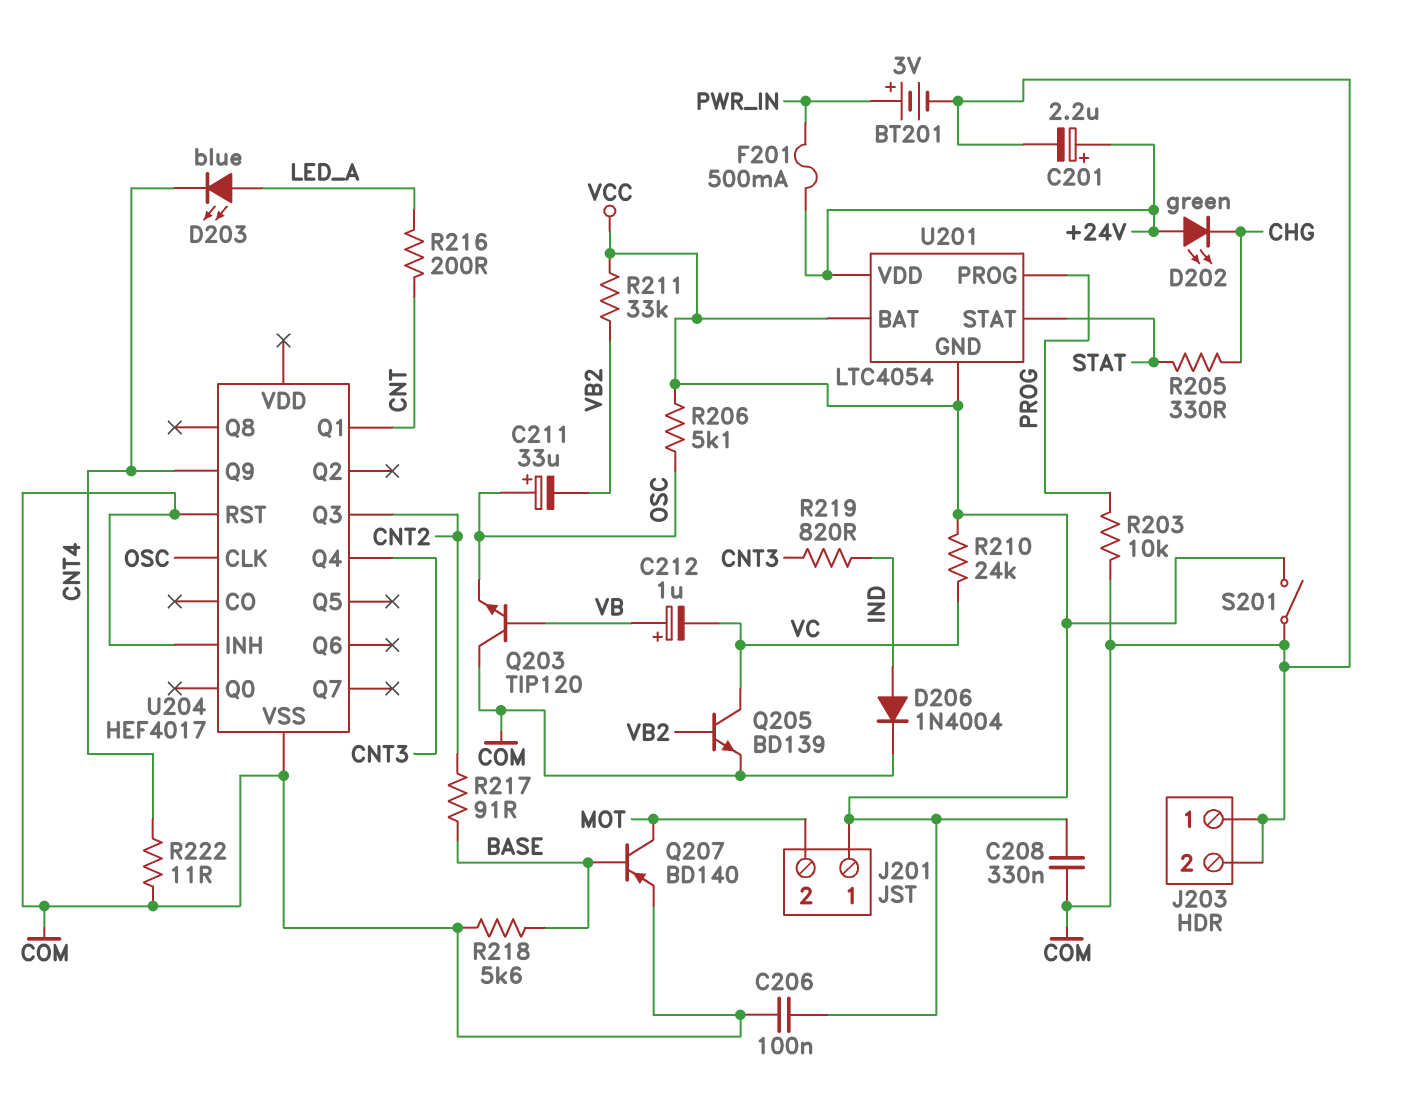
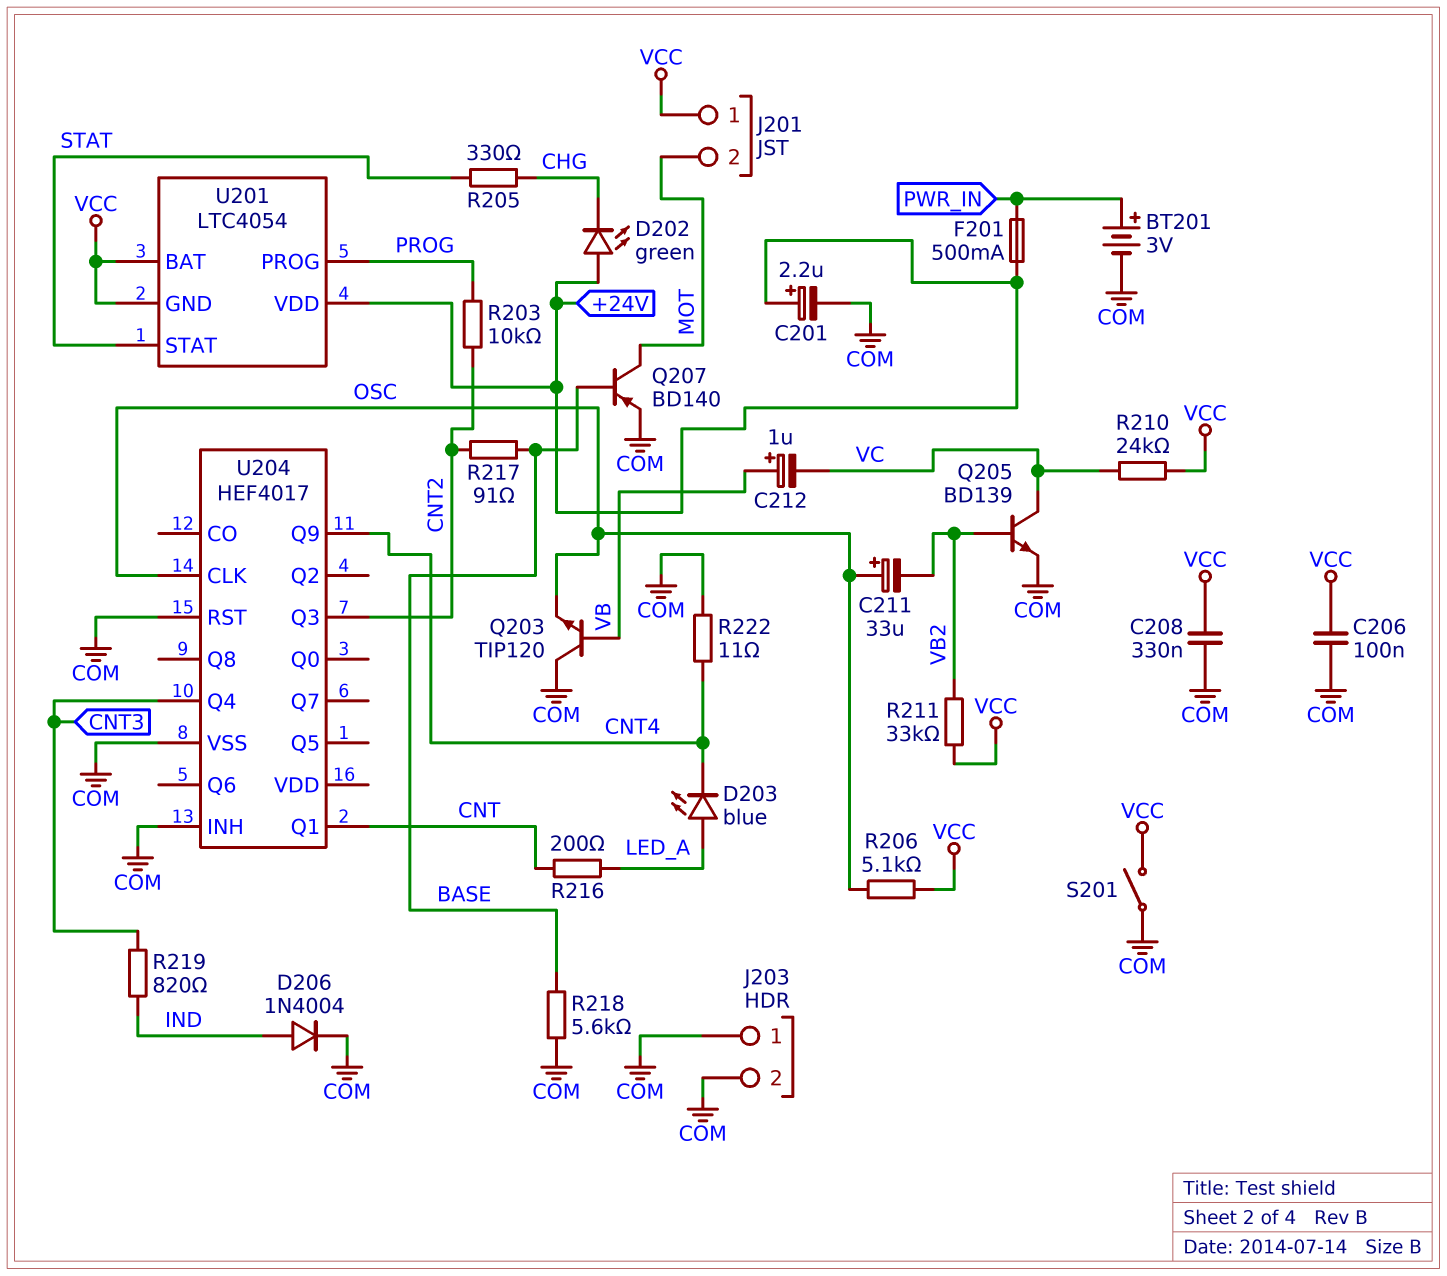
R203: 10k (COM, PROG) -> 10k (CNT2, PROG)

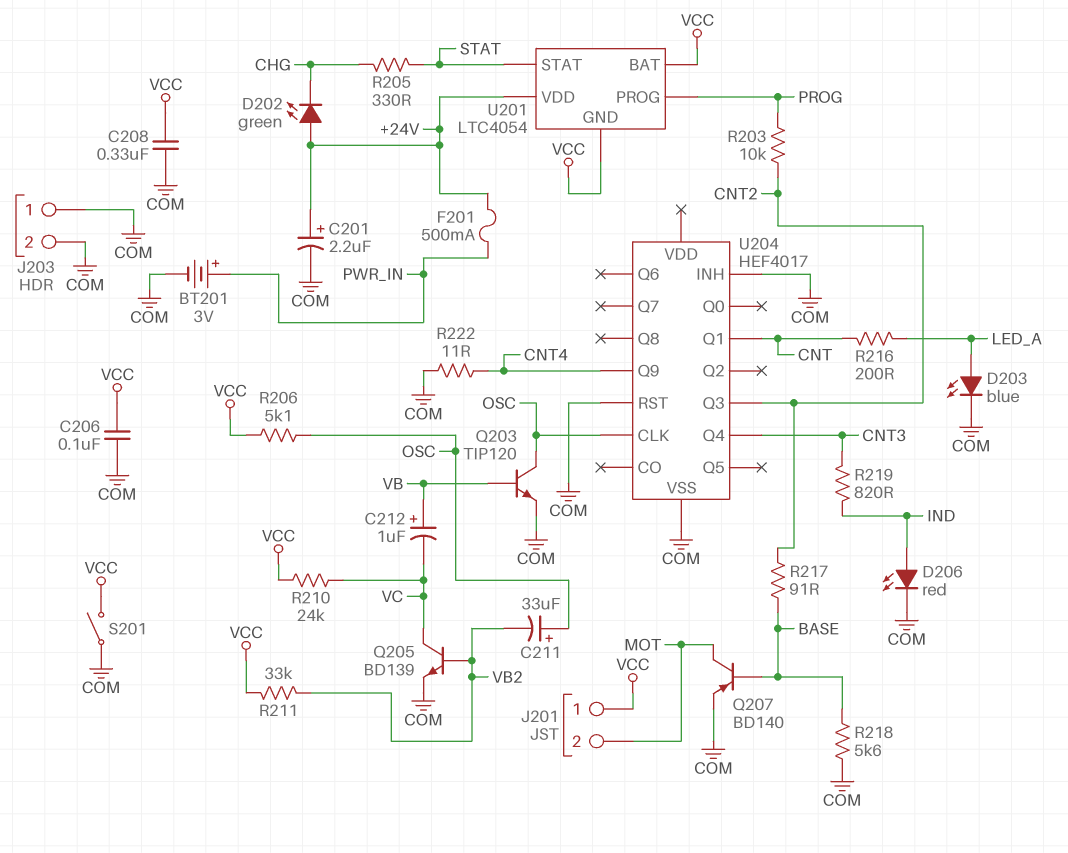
D203: LED blue (A LED_A, K CNT4) -> LED blue (A LED_A, K COM)
D206: diode 1N4004 (A IND, K COM) -> LED red (A IND, K COM)
Q203: NPN TIP120 (B VB, C COM, E OSC) -> NPN TIP120 (B VB, C OSC, E COM)

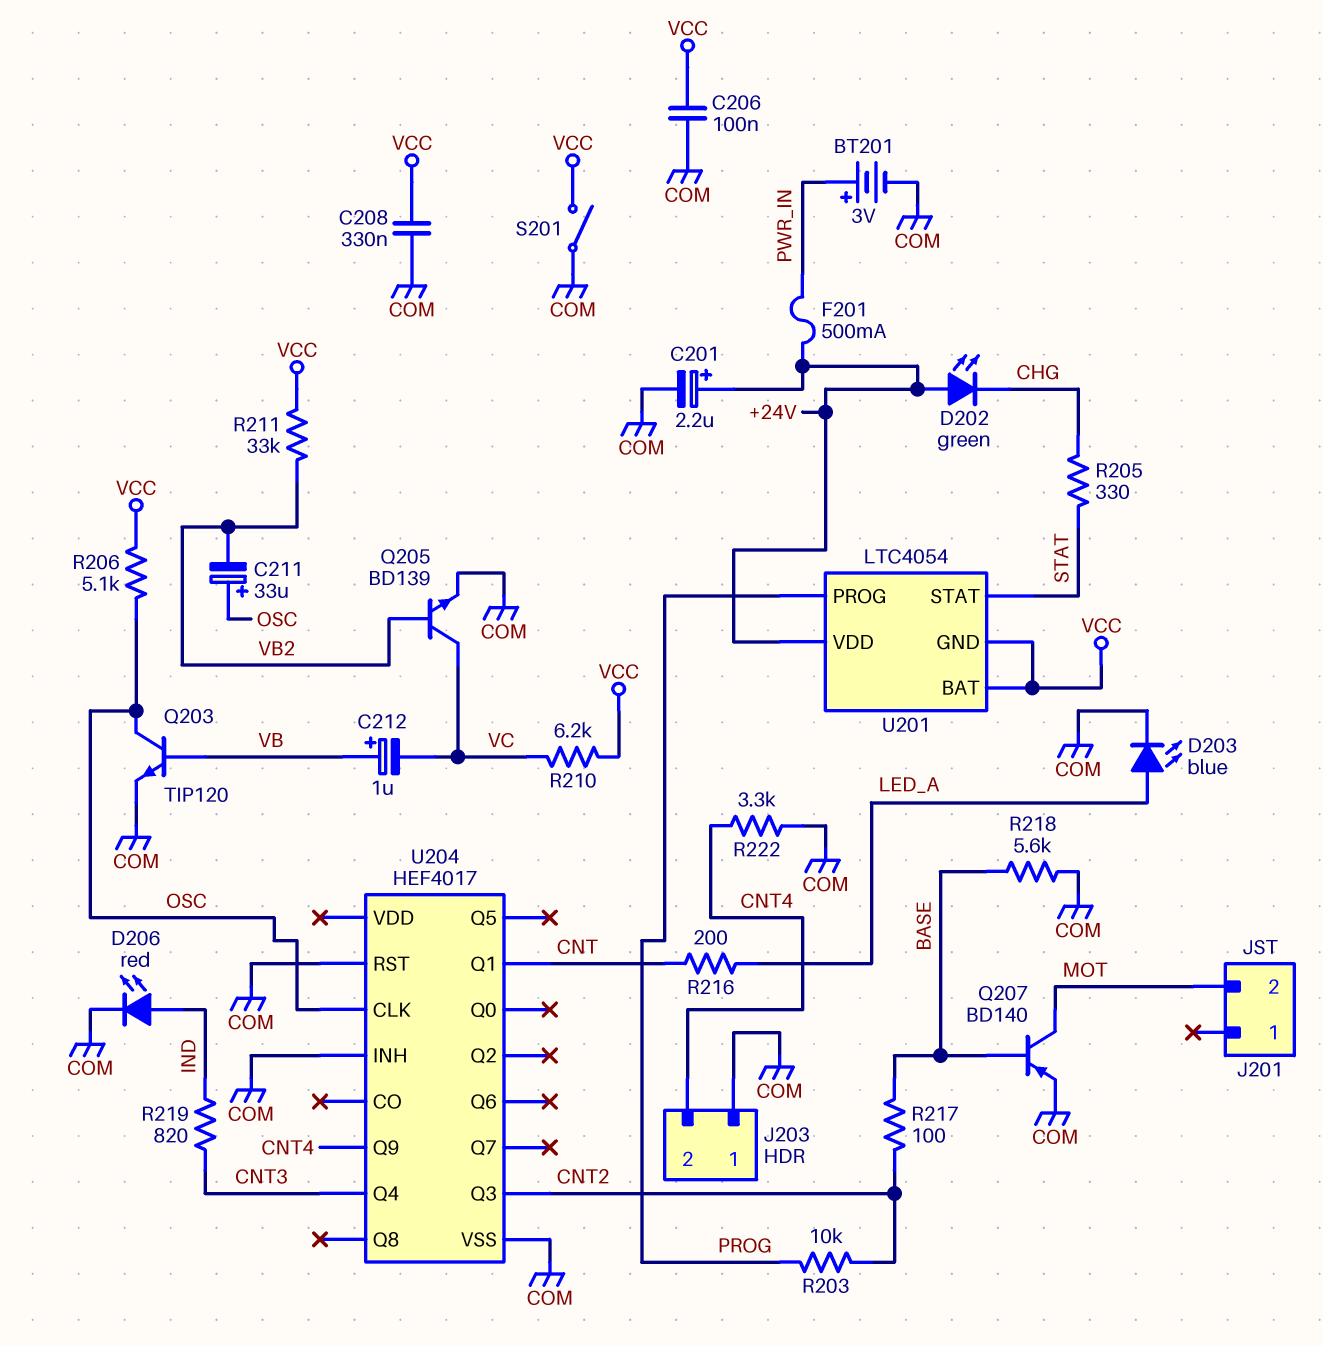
J201 pin 1: VCC -> none
J203 pin 2: COM -> CNT4
R210: 24k (VC, VCC) -> 6.2k (VC, VCC)
R217: 91 (BASE, CNT2) -> 100 (BASE, CNT2)
R222: 11 (CNT4, COM) -> 3.3k (CNT4, COM)

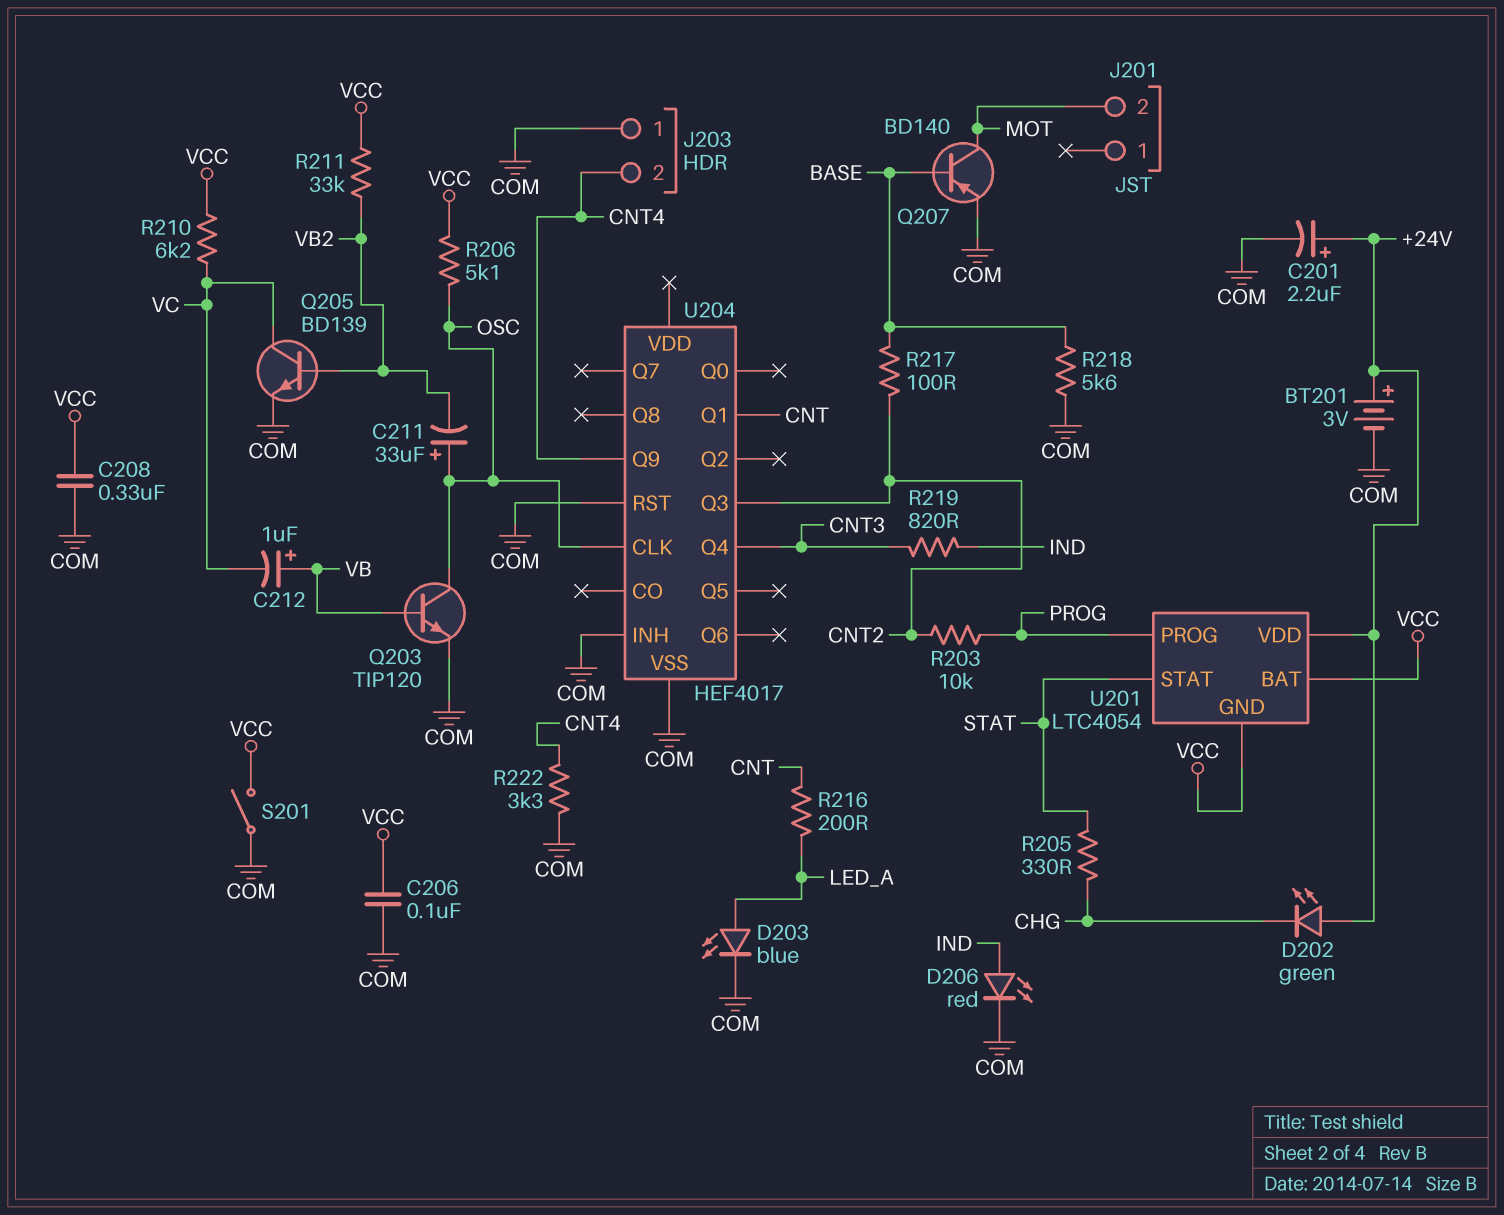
BT201: 3V (plus PWR_IN, minus COM) -> 3V (plus +24V, minus COM)
F201: 500mA (+24V, PWR_IN) -> none

